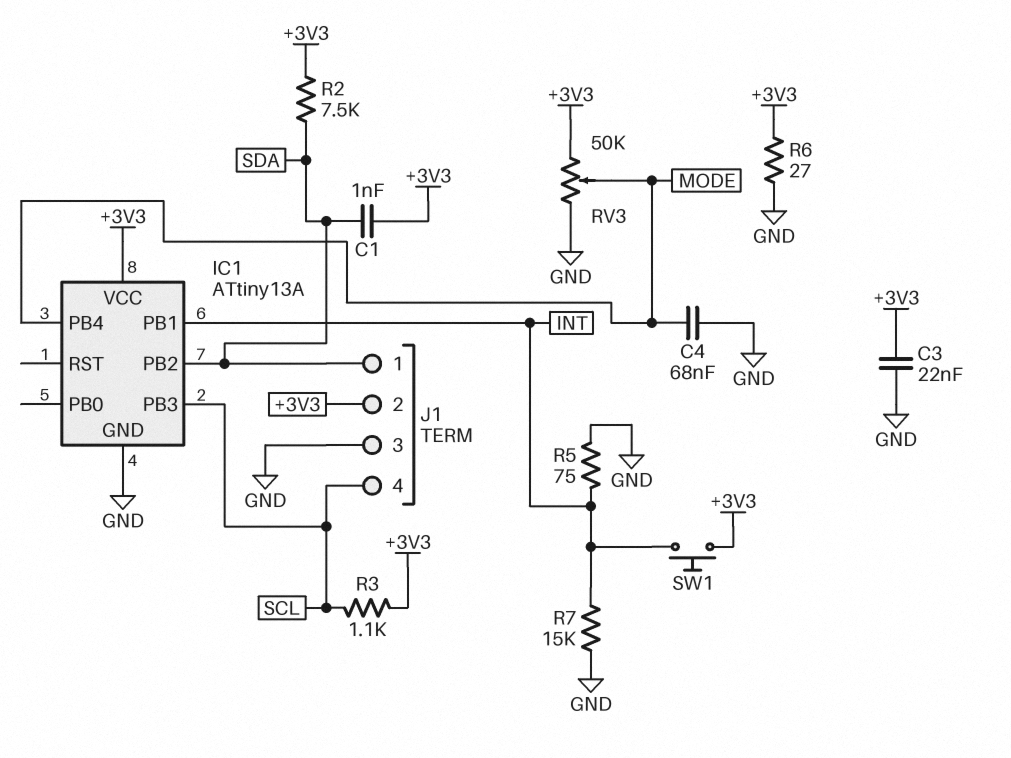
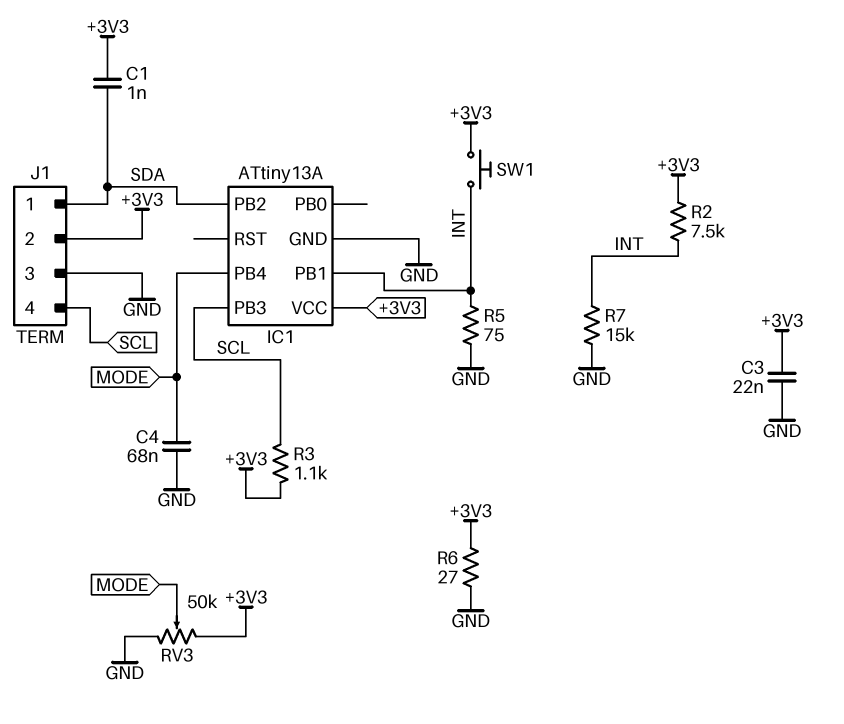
R2: 7.5k (+3V3, SDA) -> 7.5k (+3V3, INT)

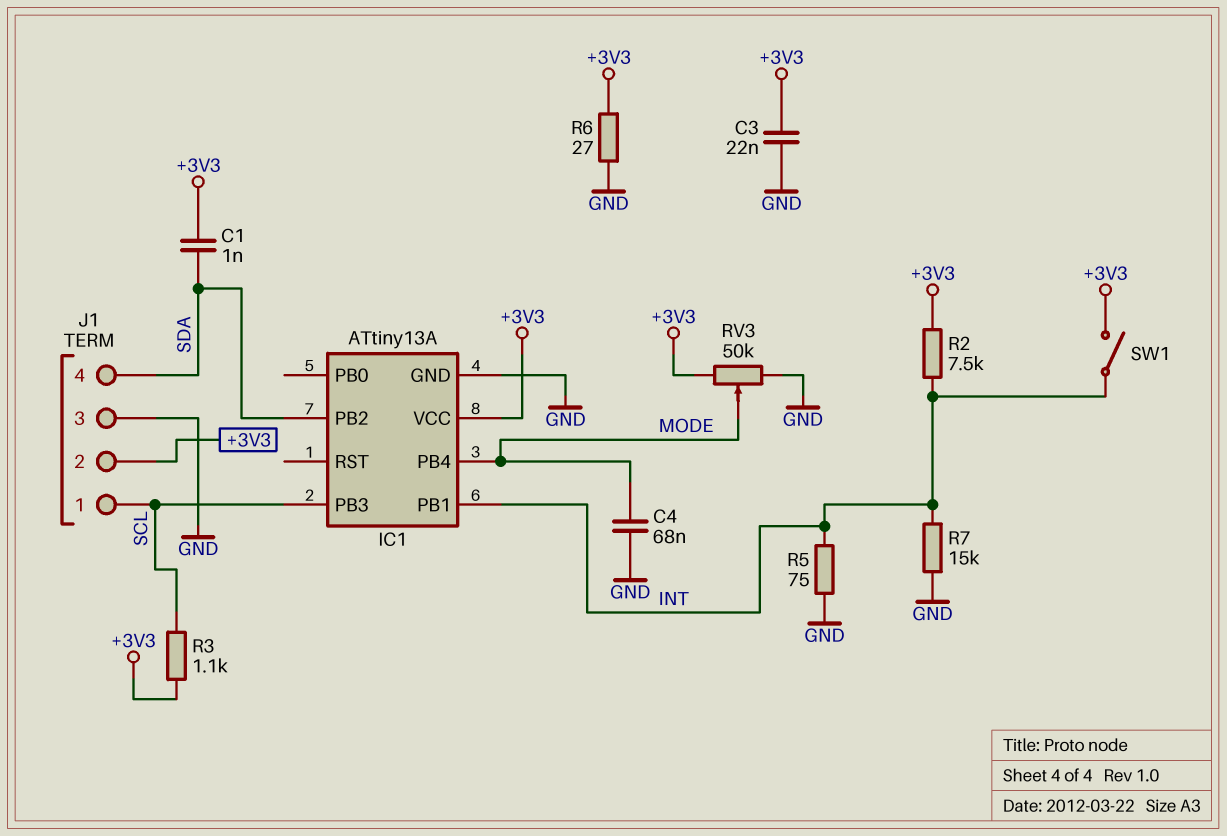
J1 pin 1: SDA -> SCL
J1 pin 4: SCL -> SDA
SW1: button (+3V3, INT) -> switch (+3V3, INT)

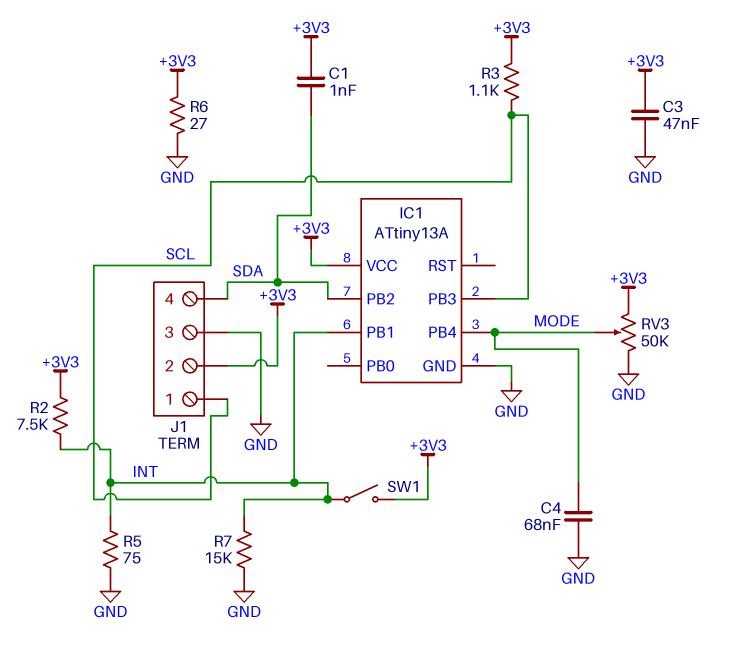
C3: 22nF (+3V3, GND) -> 47nF (+3V3, GND)

